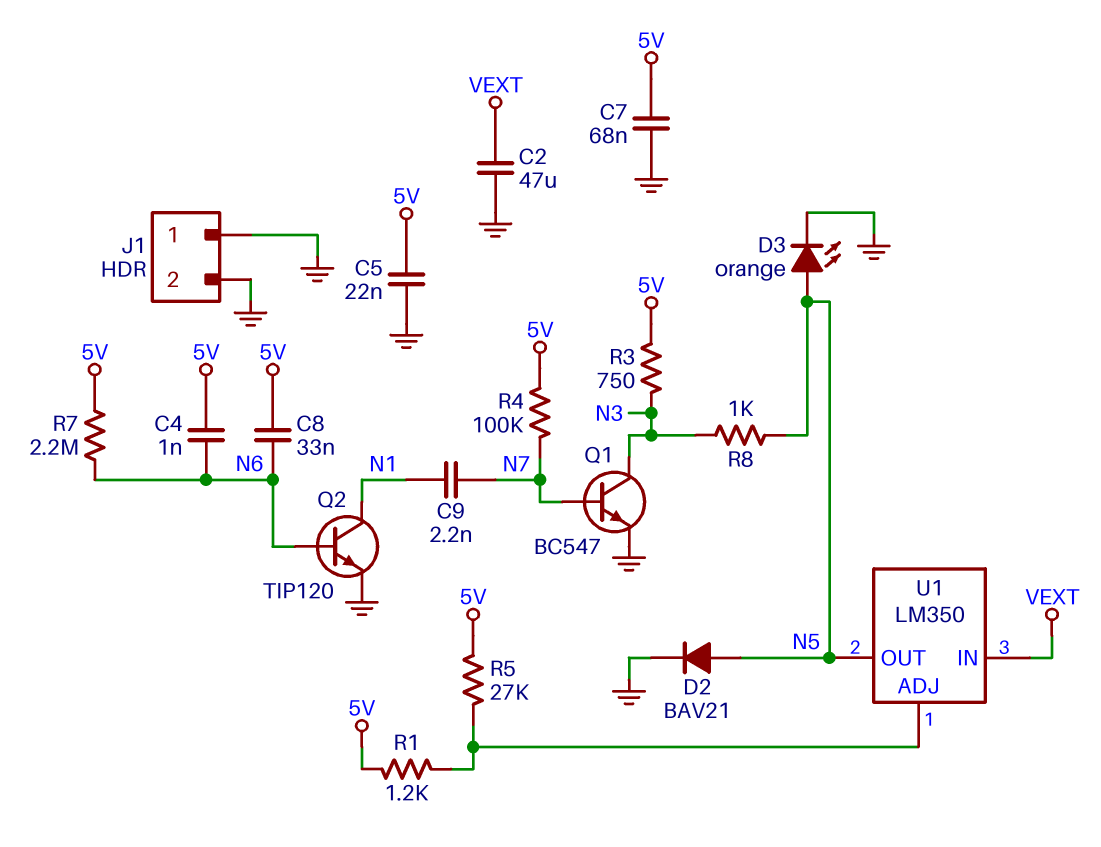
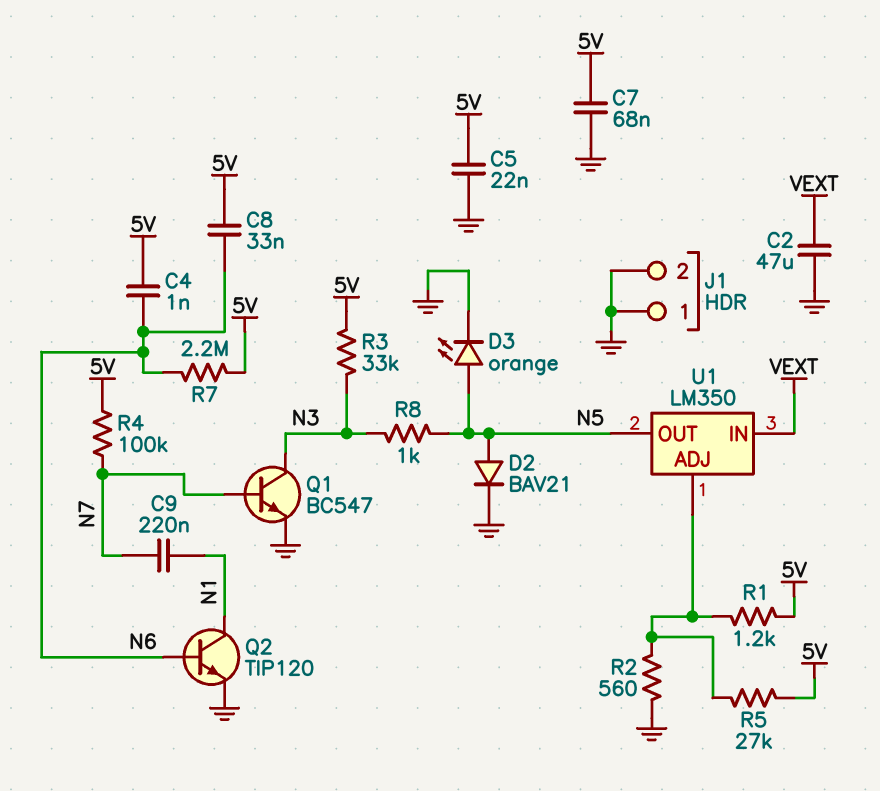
C9: 2.2nF (N1, N7) -> 220nF (N1, N7)
R2: none -> 560 (GND, U1/ADJ)
R3: 750 (5V, N3) -> 33k (5V, N3)

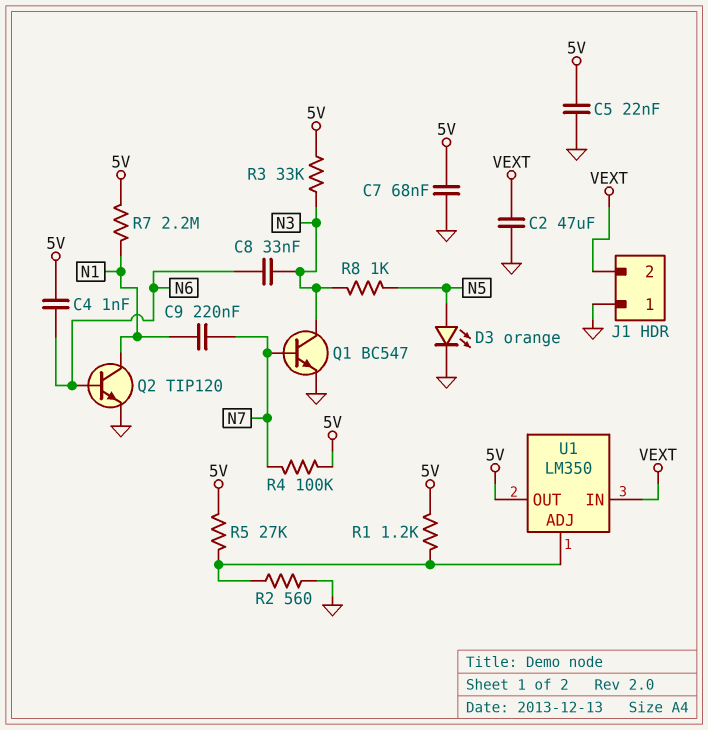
C8: 33nF (5V, N6) -> 33nF (N3, N6)
D2: diode BAV21 (A N5, K GND) -> none
J1 pin 2: GND -> VEXT
R7: 2.2M (5V, N6) -> 2.2M (5V, N1)
U1 pin OUT: N5 -> 5V

